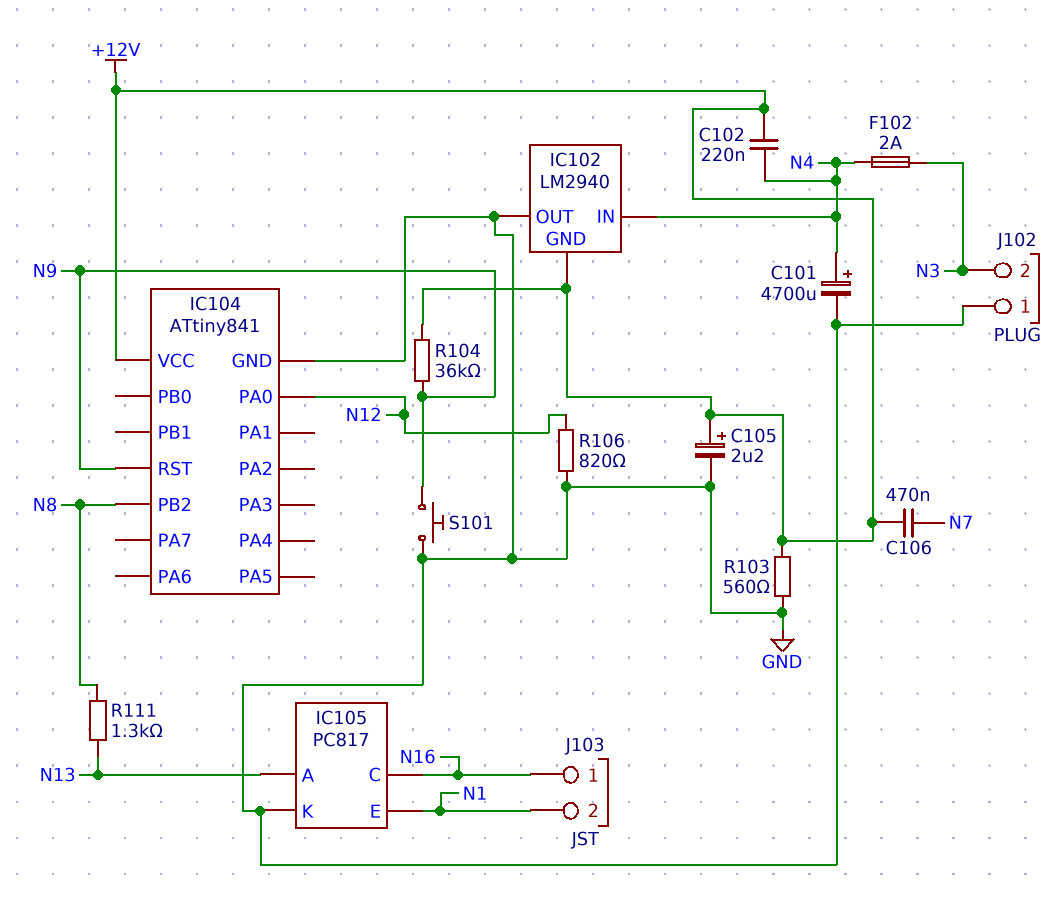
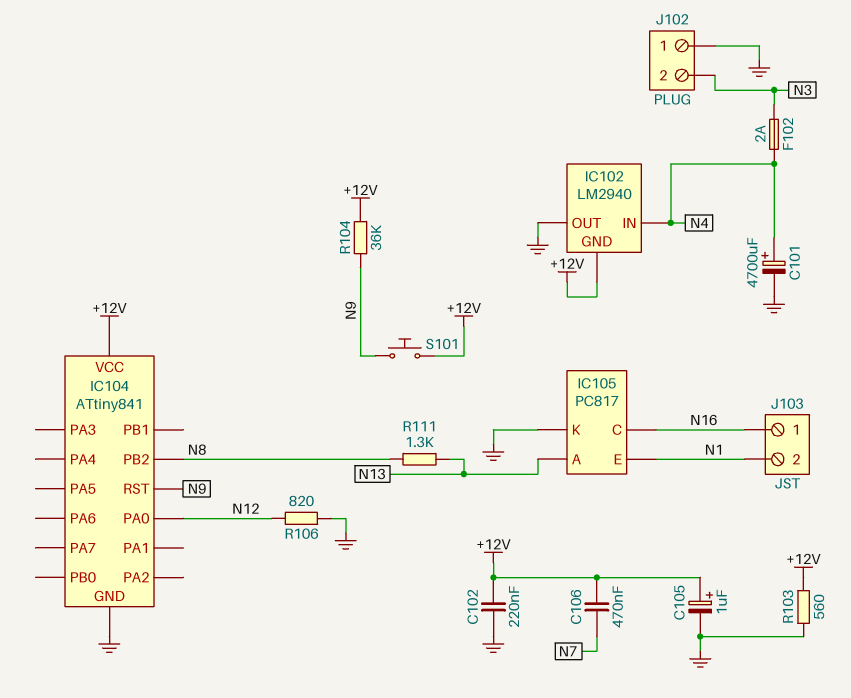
C102: 220nF (+12V, N4) -> 220nF (+12V, GND)
C105: 2.2uF (plus +12V, minus GND) -> 1uF (plus +12V, minus GND)
S101: button (GND, N9) -> button (+12V, N9)

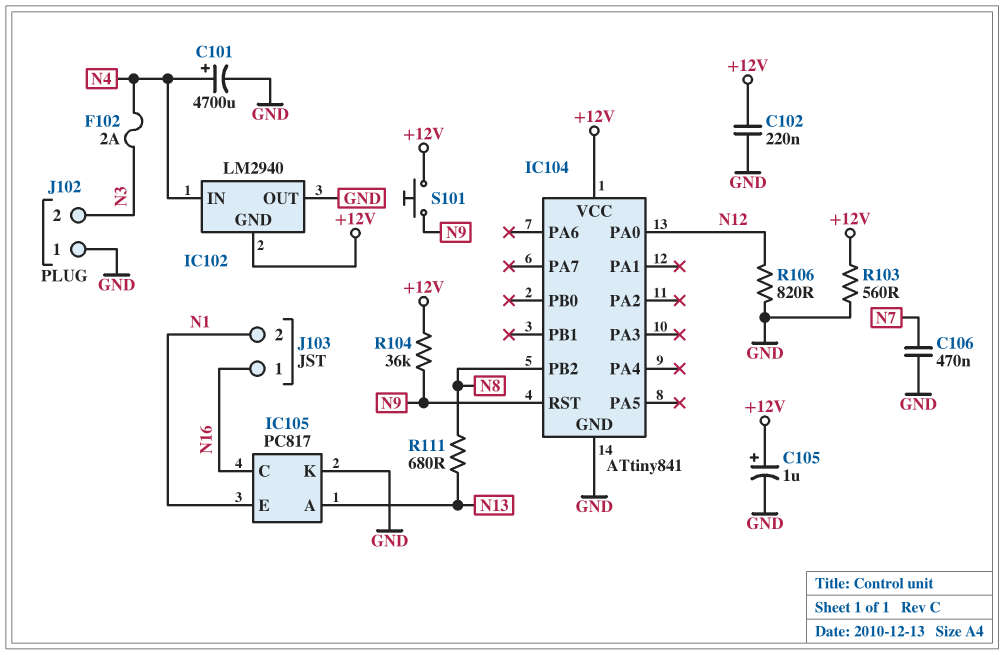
C106: 470nF (+12V, N7) -> 470nF (GND, N7)
R111: 1.3k (N8, N13) -> 680 (N8, N13)

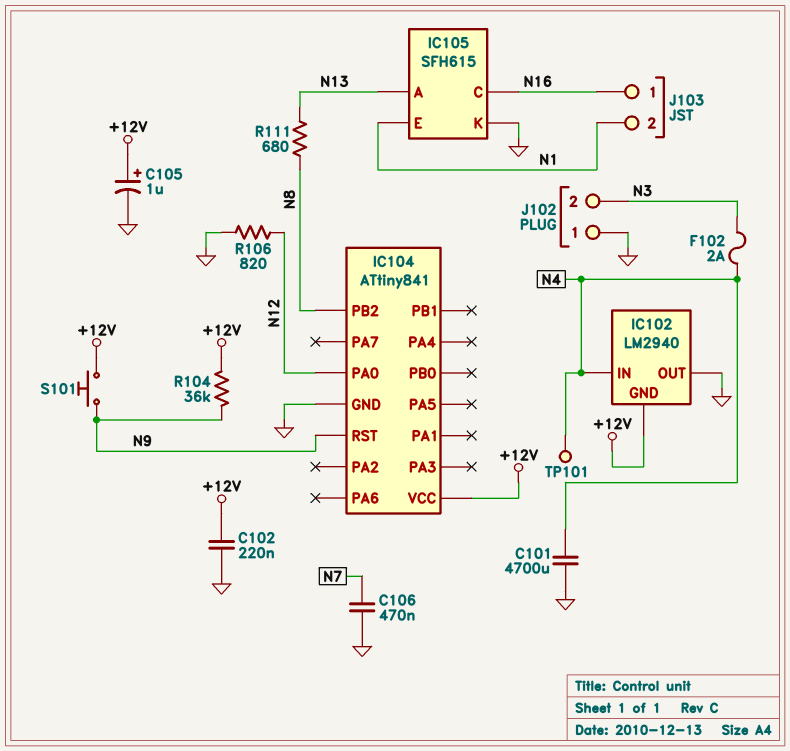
C101: 4700uF (plus N4, minus GND) -> 4700uF (GND, N4)
IC105: PC817 -> SFH615
R103: 560 (+12V, GND) -> none
TP101: none -> test point (N4)

